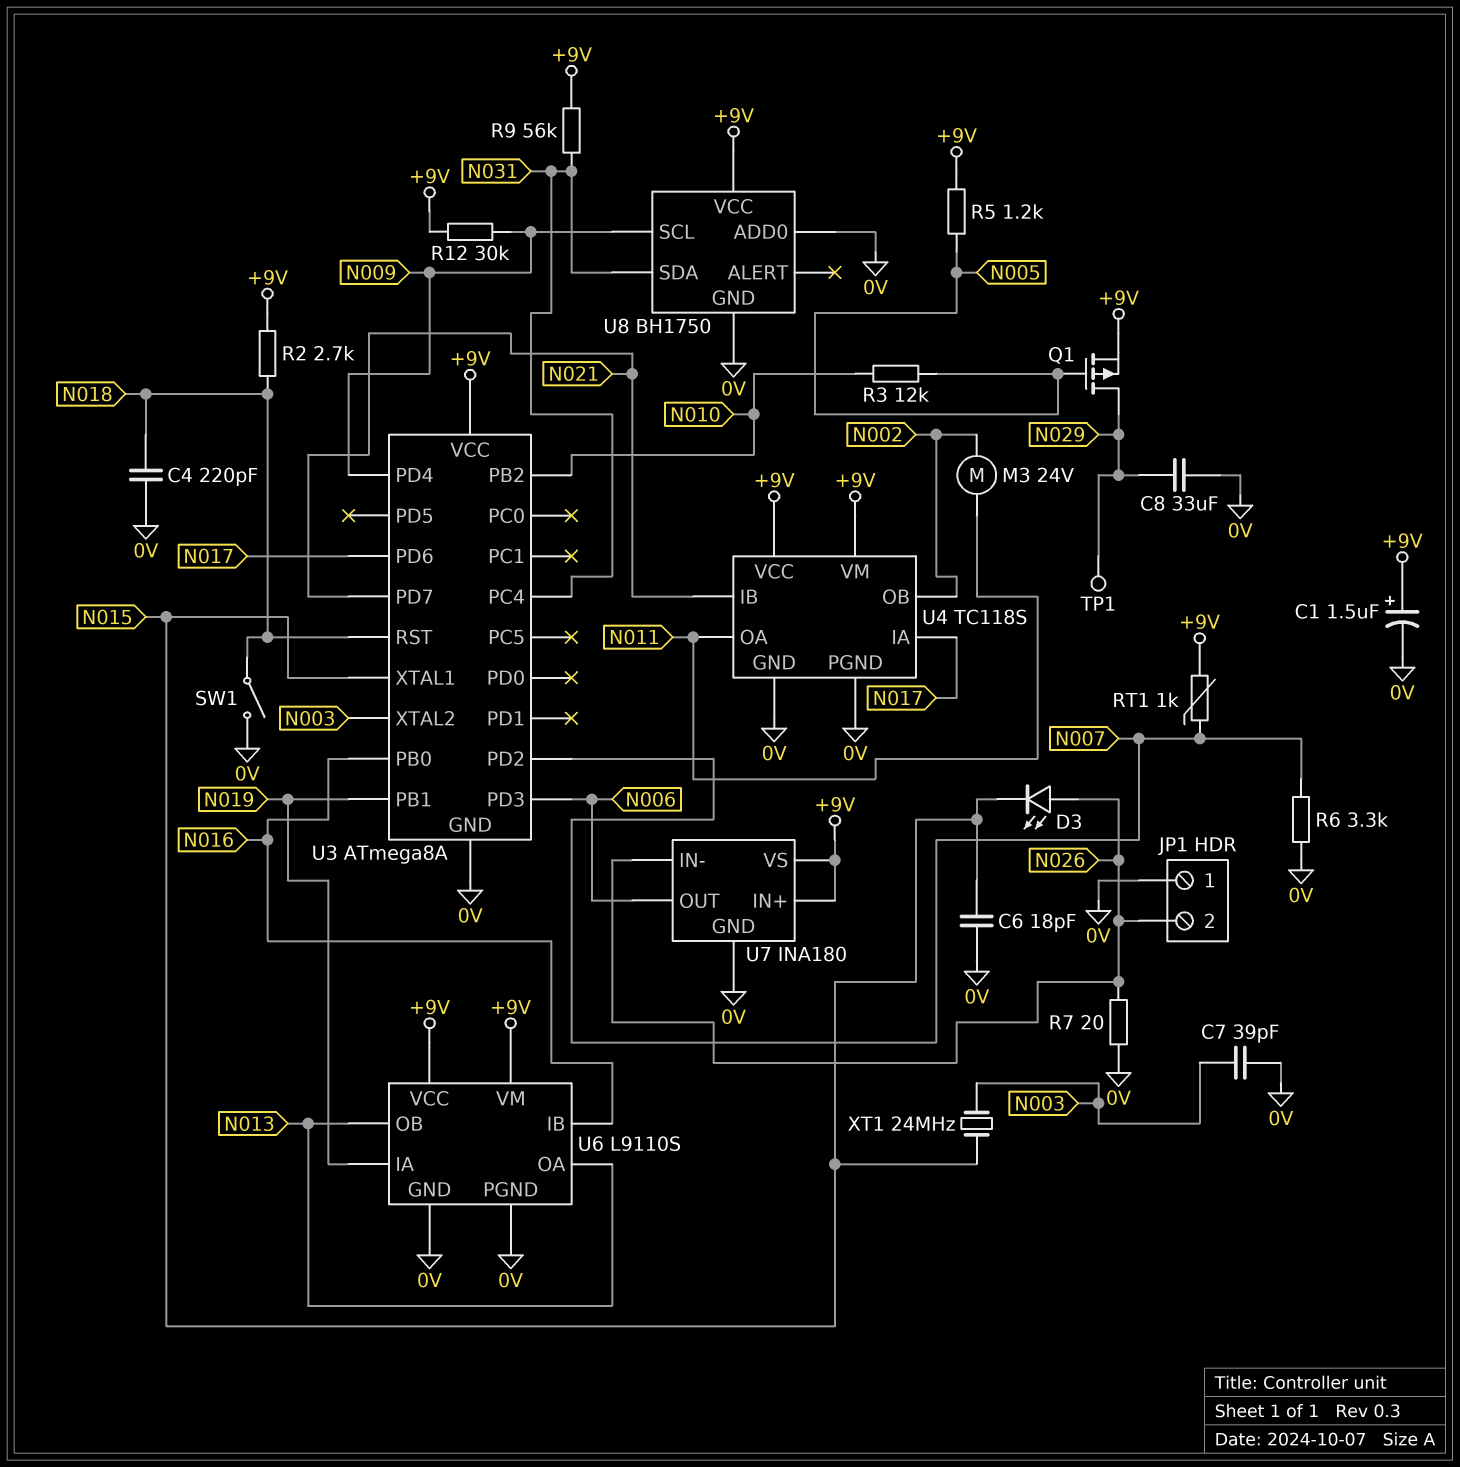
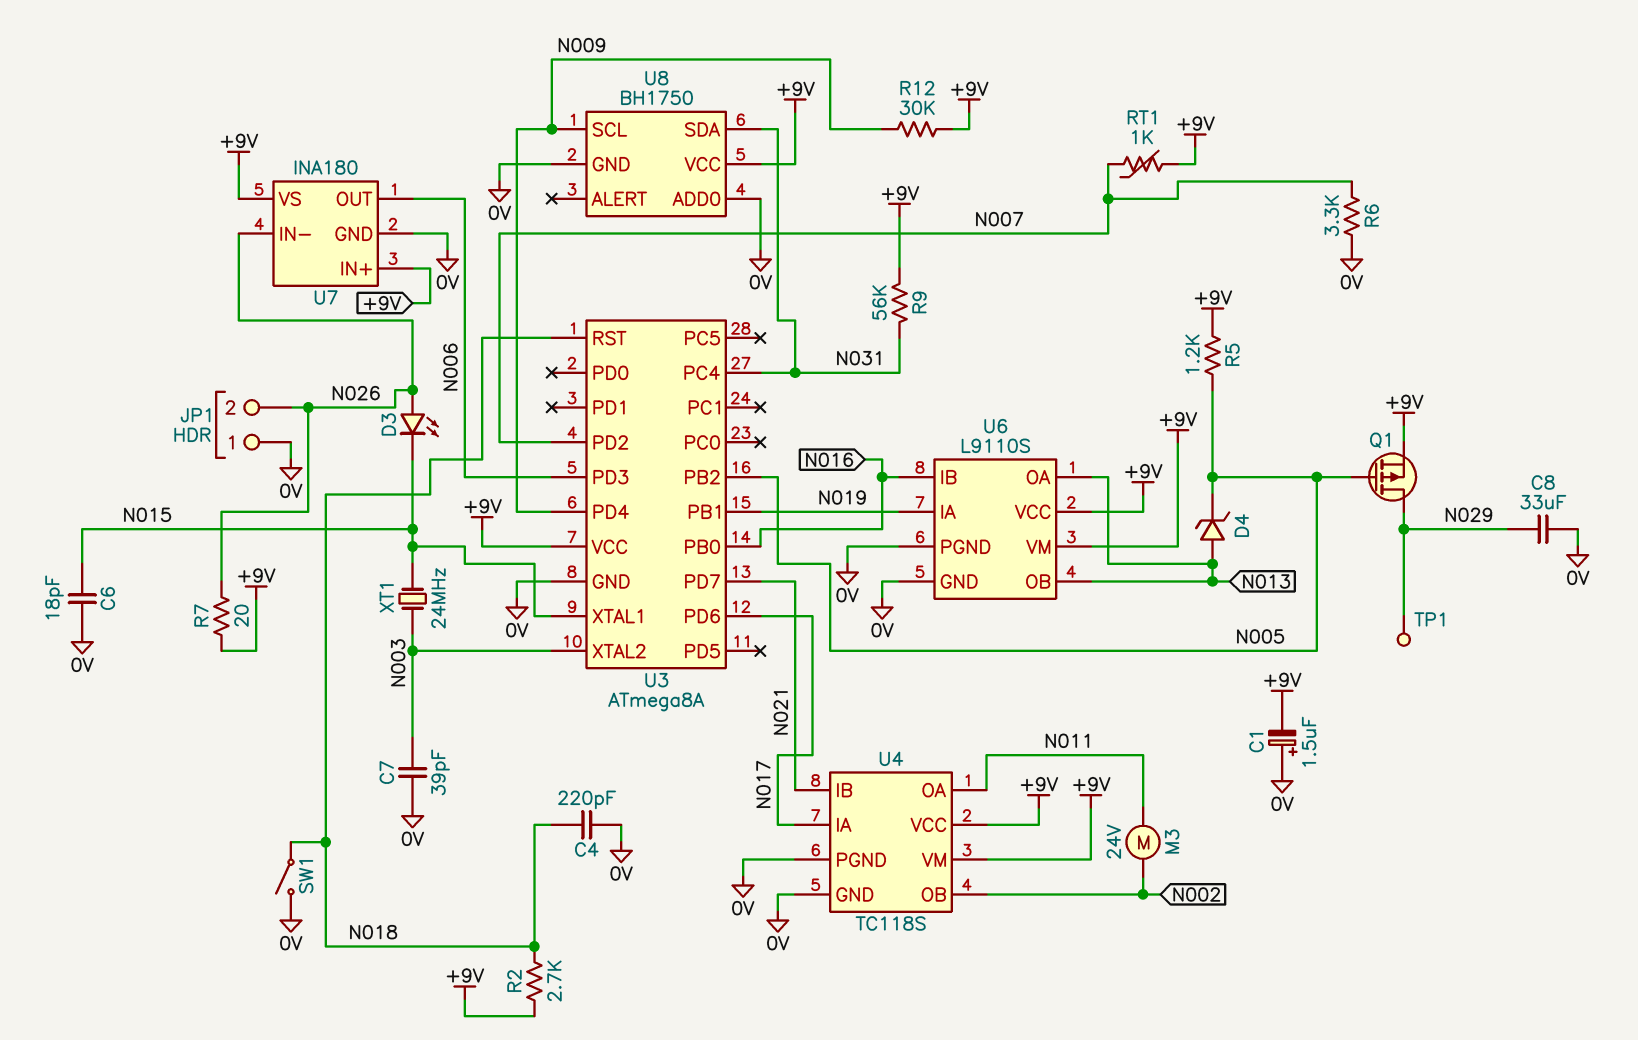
C1: 1.5uF (plus +9V, minus 0V) -> 1.5uF (plus 0V, minus +9V)
D4: none -> zener (A N013, K N005)
R3: 12k (N005, N010) -> none
R7: 20 (0V, N026) -> 20 (+9V, N026)
U3 pin PB2: N010 -> N005

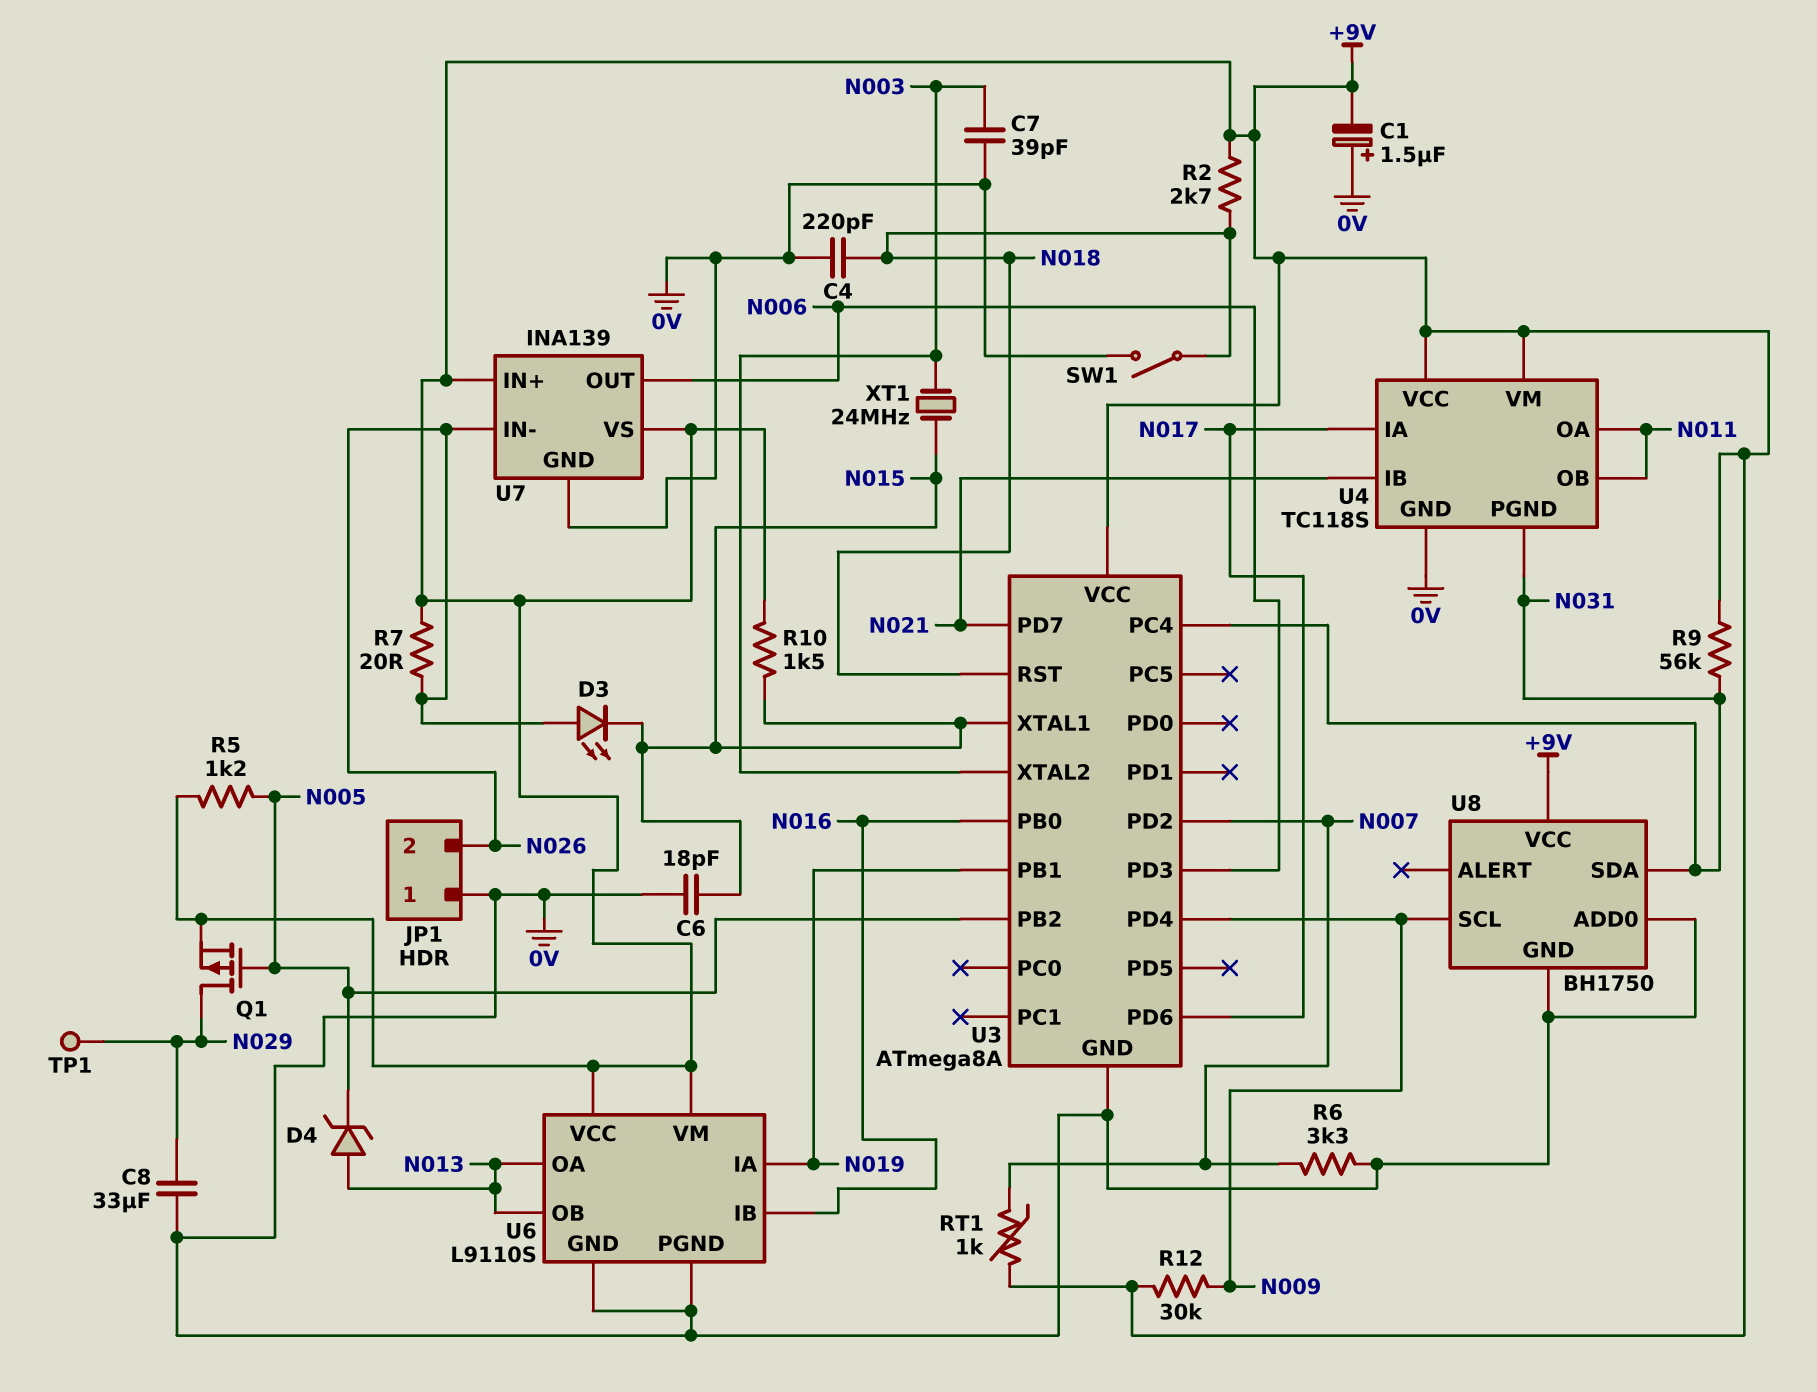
M3: motor 24V (N002, N011) -> none
R10: none -> 1.5k (+9V, N015)
U4 pin OB: N002 -> N011
U4 pin PGND: 0V -> N031
U7: INA180 -> INA139

